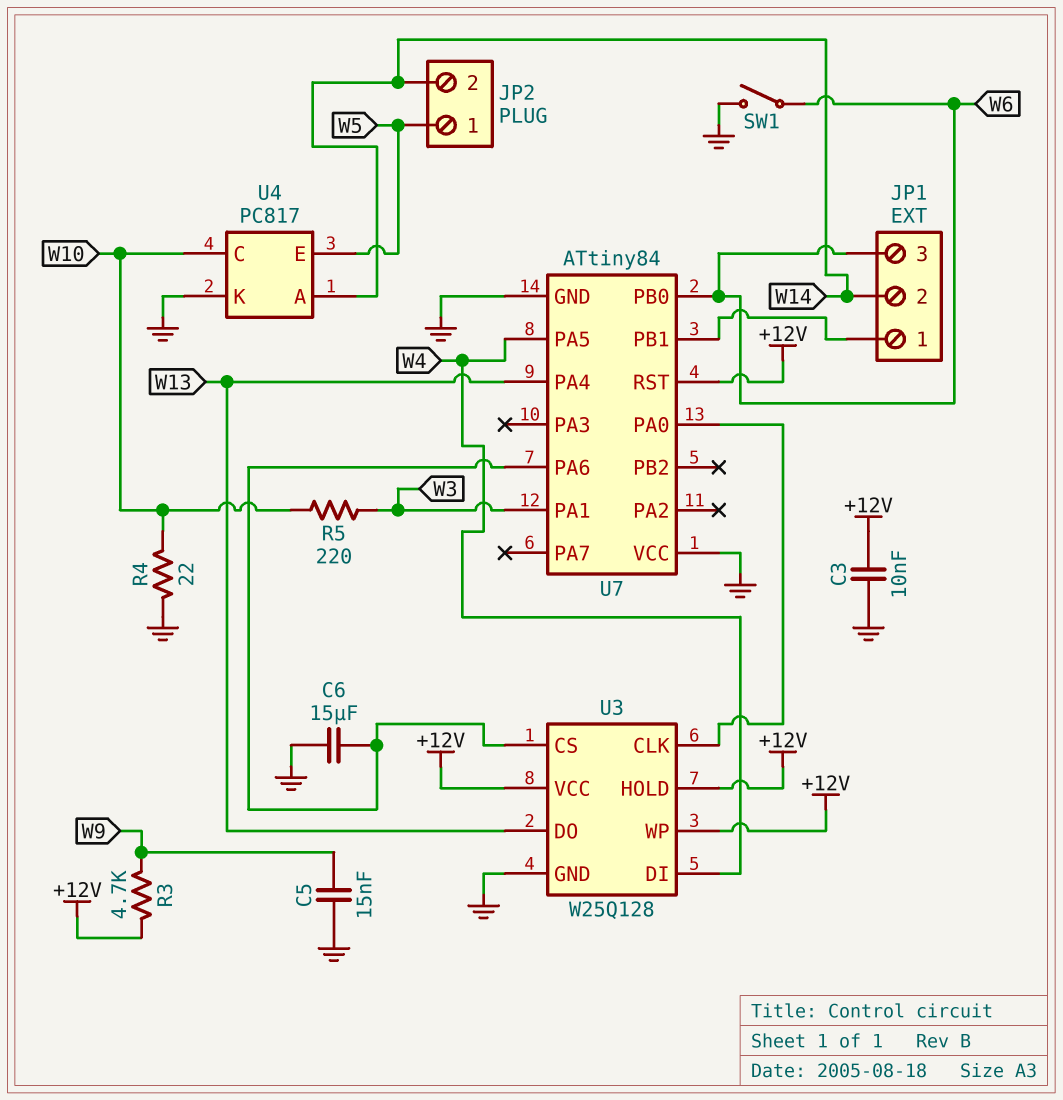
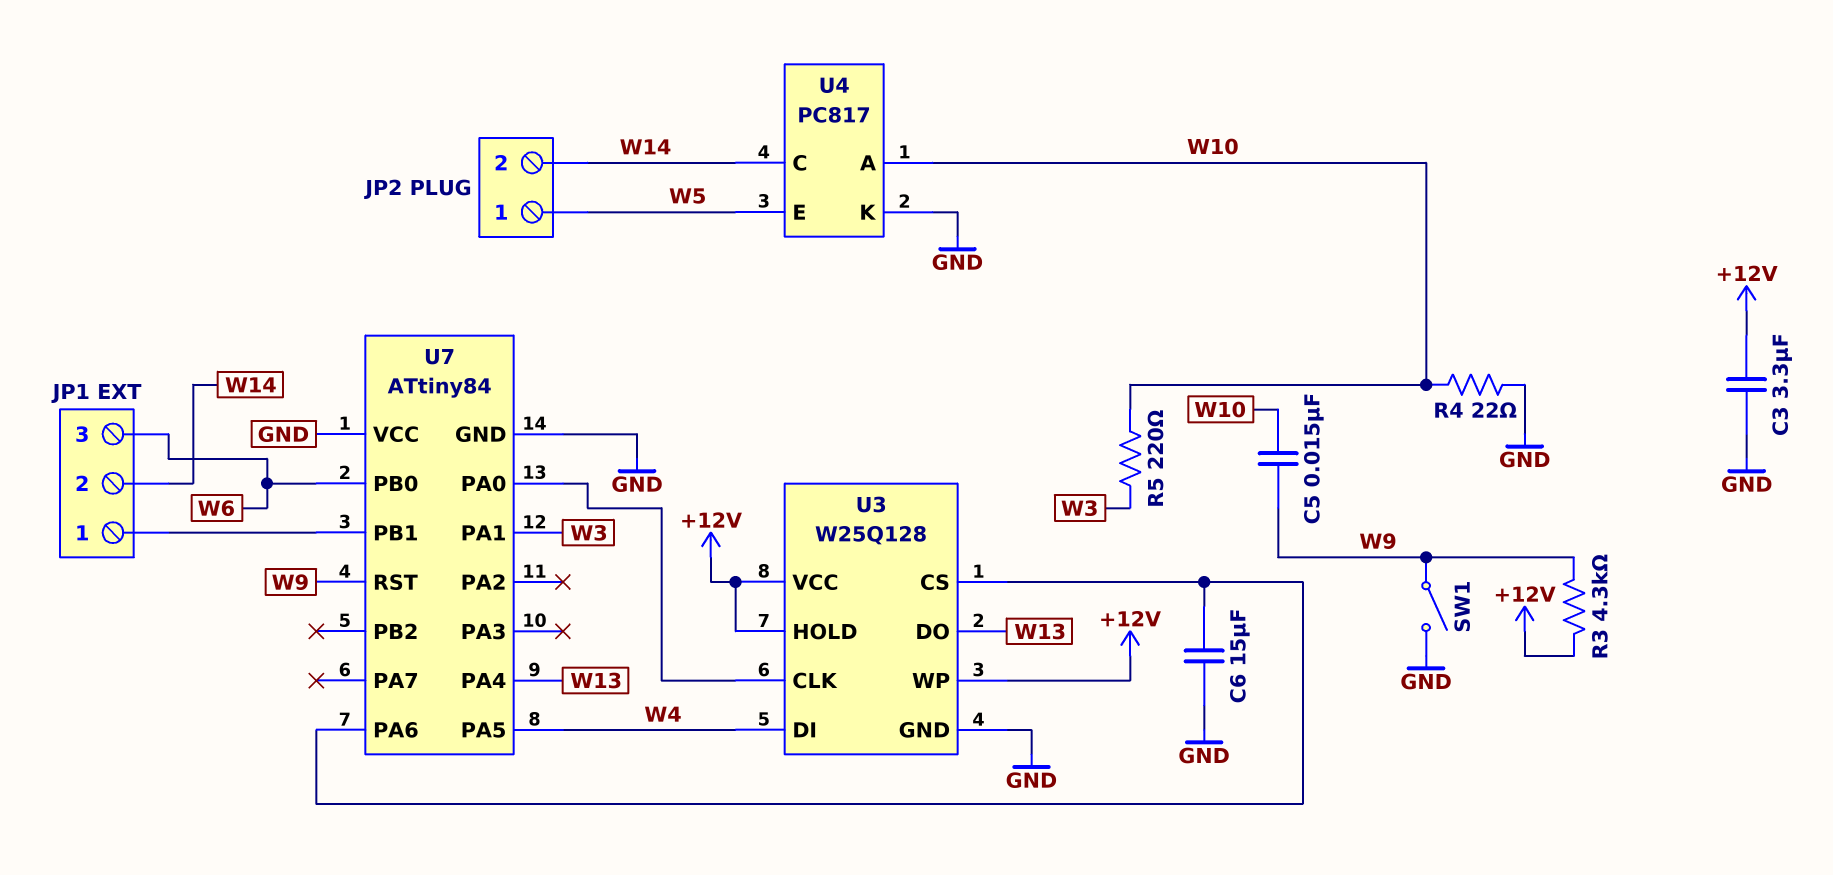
C3: 10nF (+12V, GND) -> 3.3uF (+12V, GND)
C5: 15nF (GND, W9) -> 15nF (W9, W10)
R3: 4.7k (+12V, W9) -> 4.3k (+12V, W9)
SW1: switch (GND, W6) -> switch (GND, W9)
U4 pin A: W14 -> W10
U4 pin C: W10 -> W14
U7 pin RST: +12V -> W9

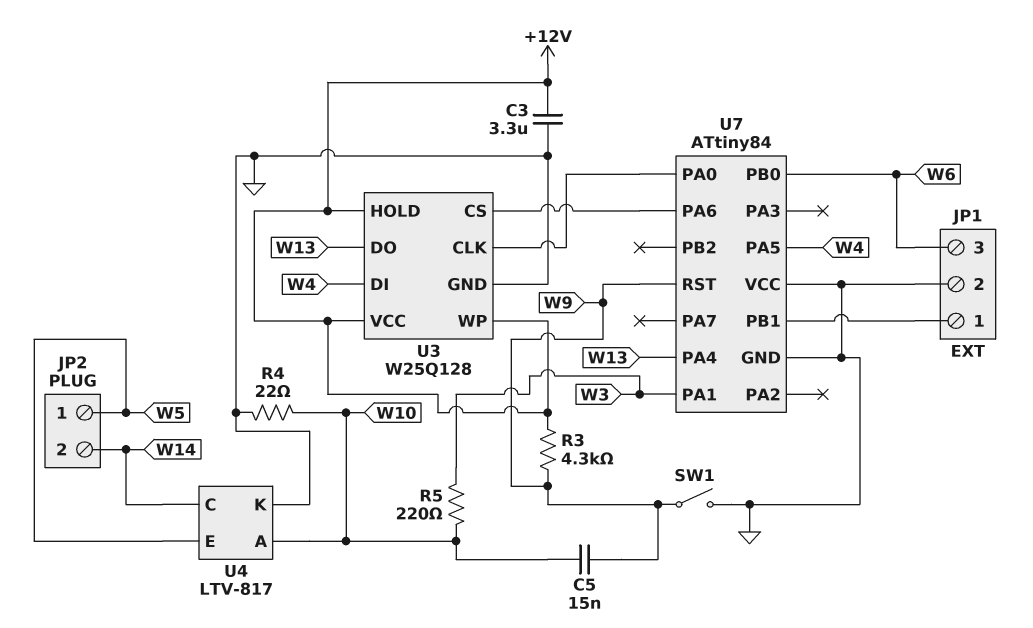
C6: 15uF (GND, U3/CS) -> none
JP1 pin 2: W14 -> GND
U4: PC817 -> LTV-817

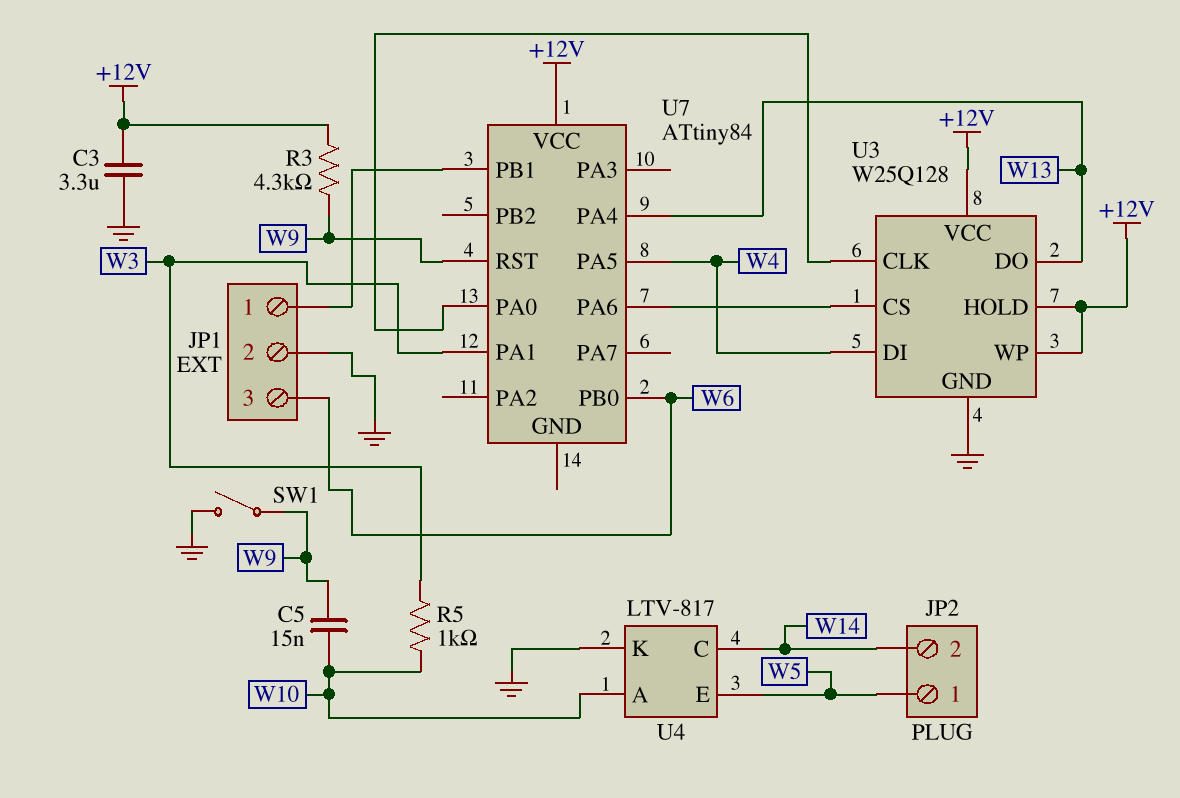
R4: 22 (GND, W10) -> none
R5: 220 (W3, W10) -> 1k (W3, W10)
U7 pin GND: GND -> none
U7 pin VCC: GND -> +12V

